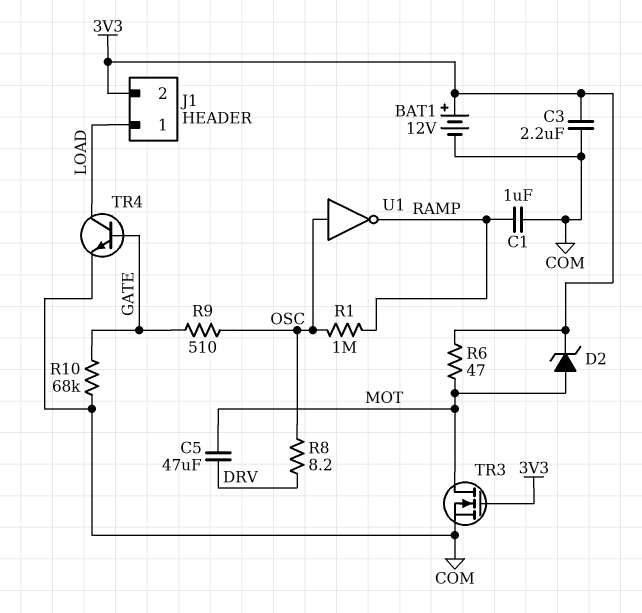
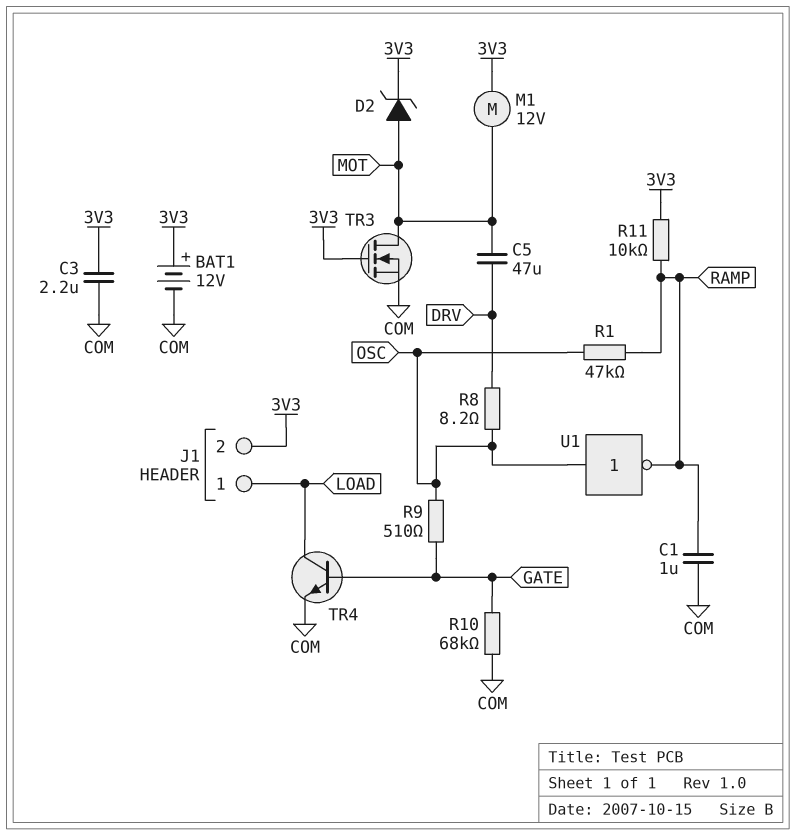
M1: none -> motor 12V (3V3, MOT)
R1: 1M (OSC, RAMP) -> 47k (OSC, RAMP)
R6: 47 (3V3, MOT) -> none
R11: none -> 10k (3V3, RAMP)

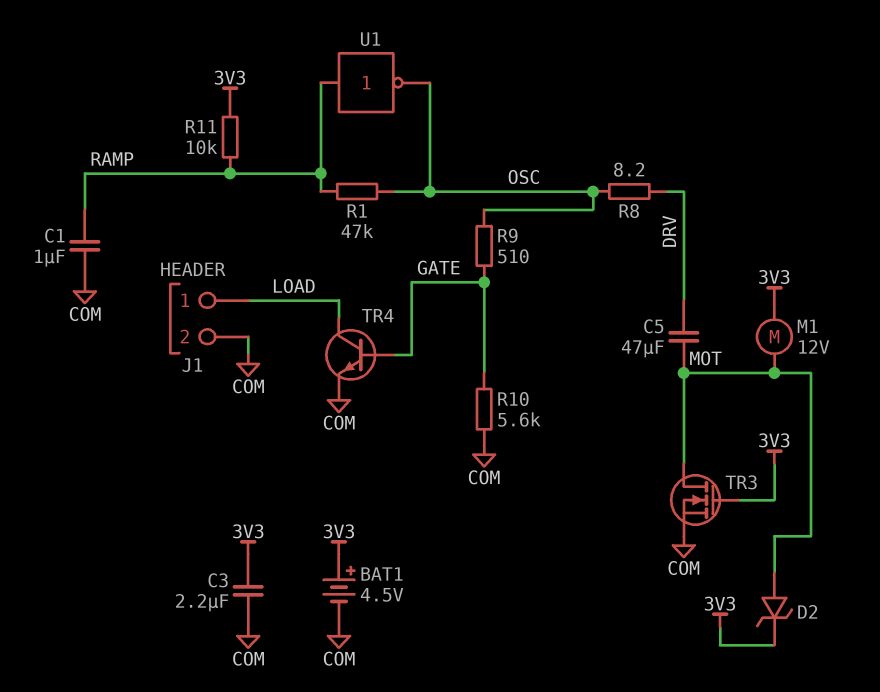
BAT1: 12V (plus 3V3, minus COM) -> 4.5V (plus 3V3, minus COM)
J1 pin 2: 3V3 -> COM
R10: 68k (COM, GATE) -> 5.6k (COM, GATE)
U1: NOT (in OSC, out RAMP) -> NOT (in RAMP, out OSC)

